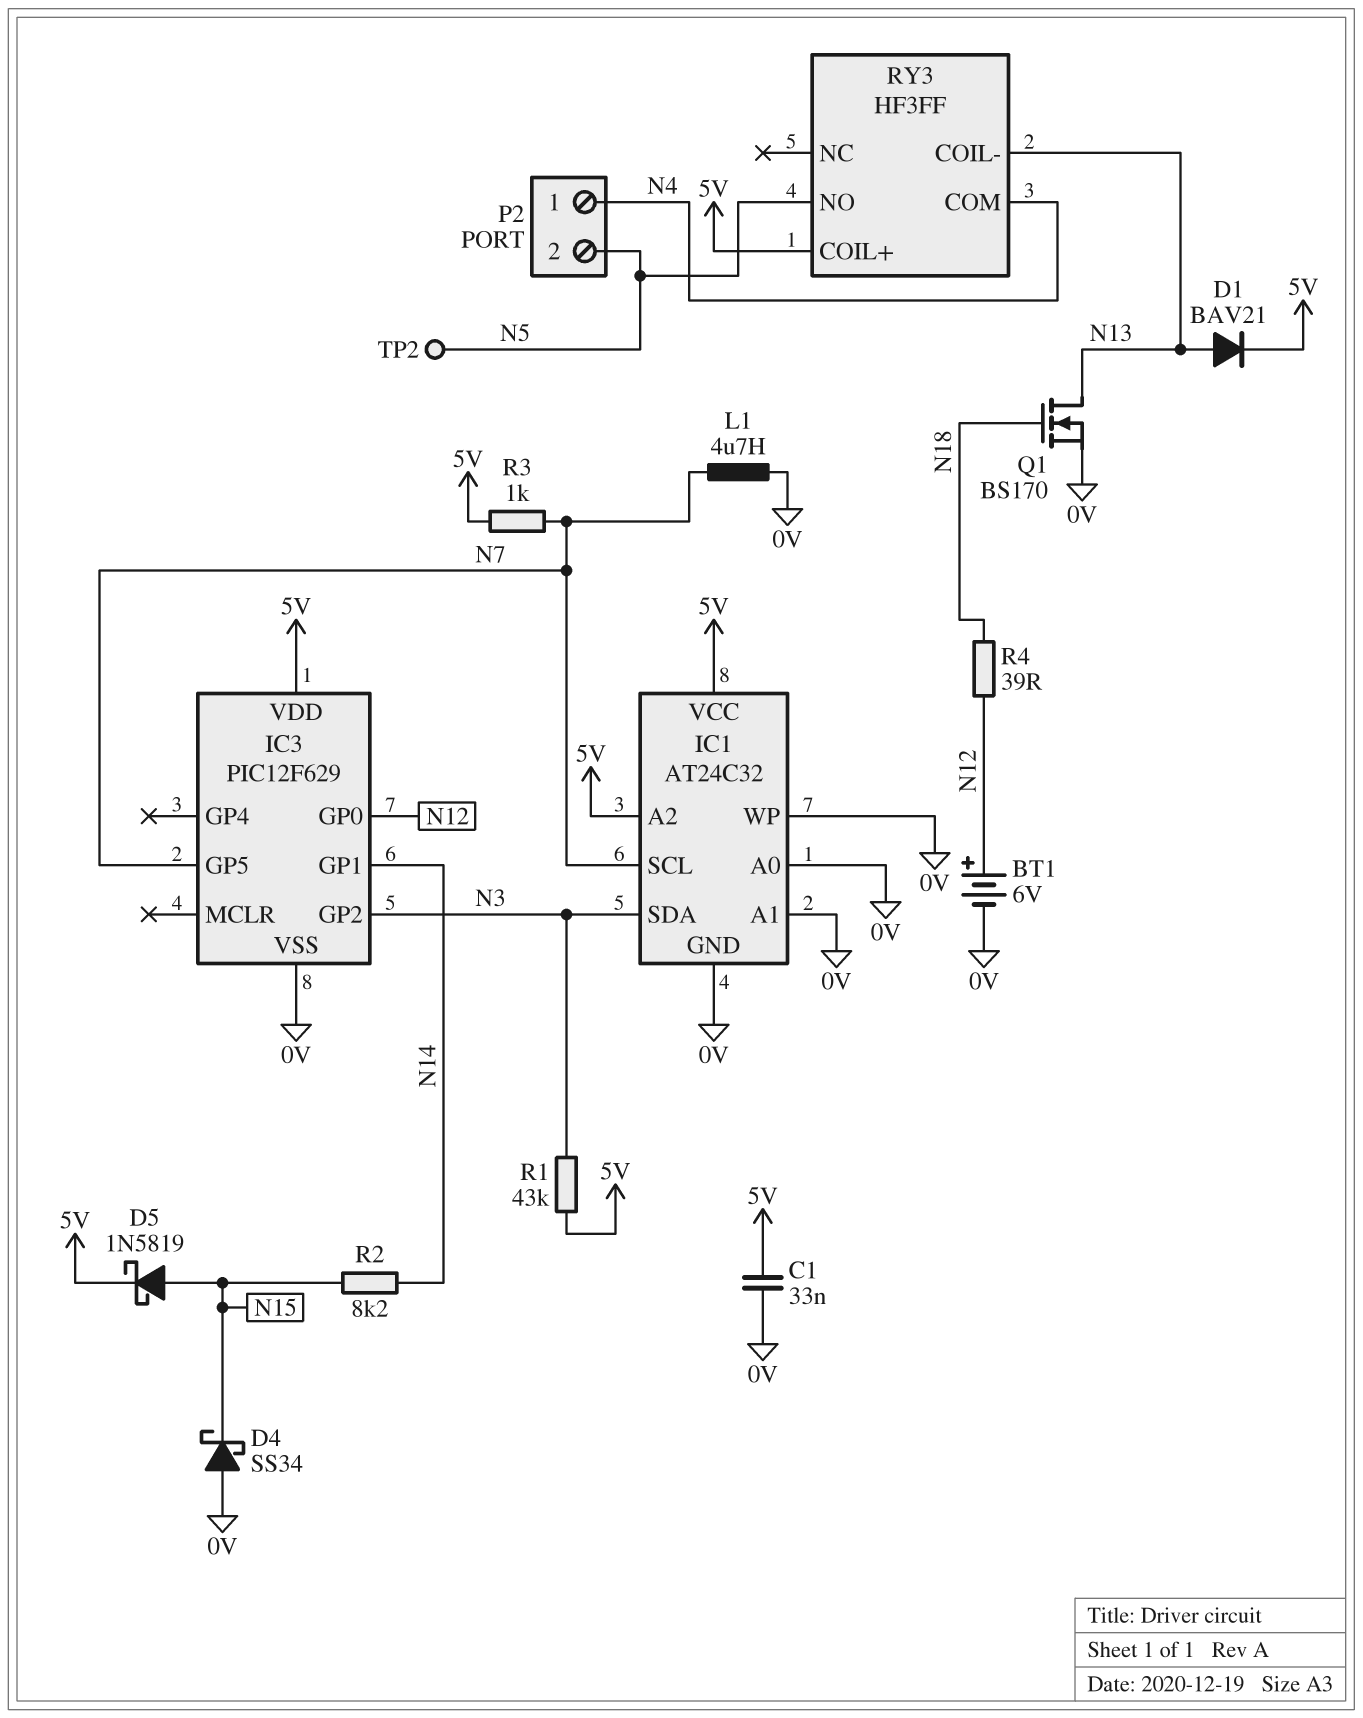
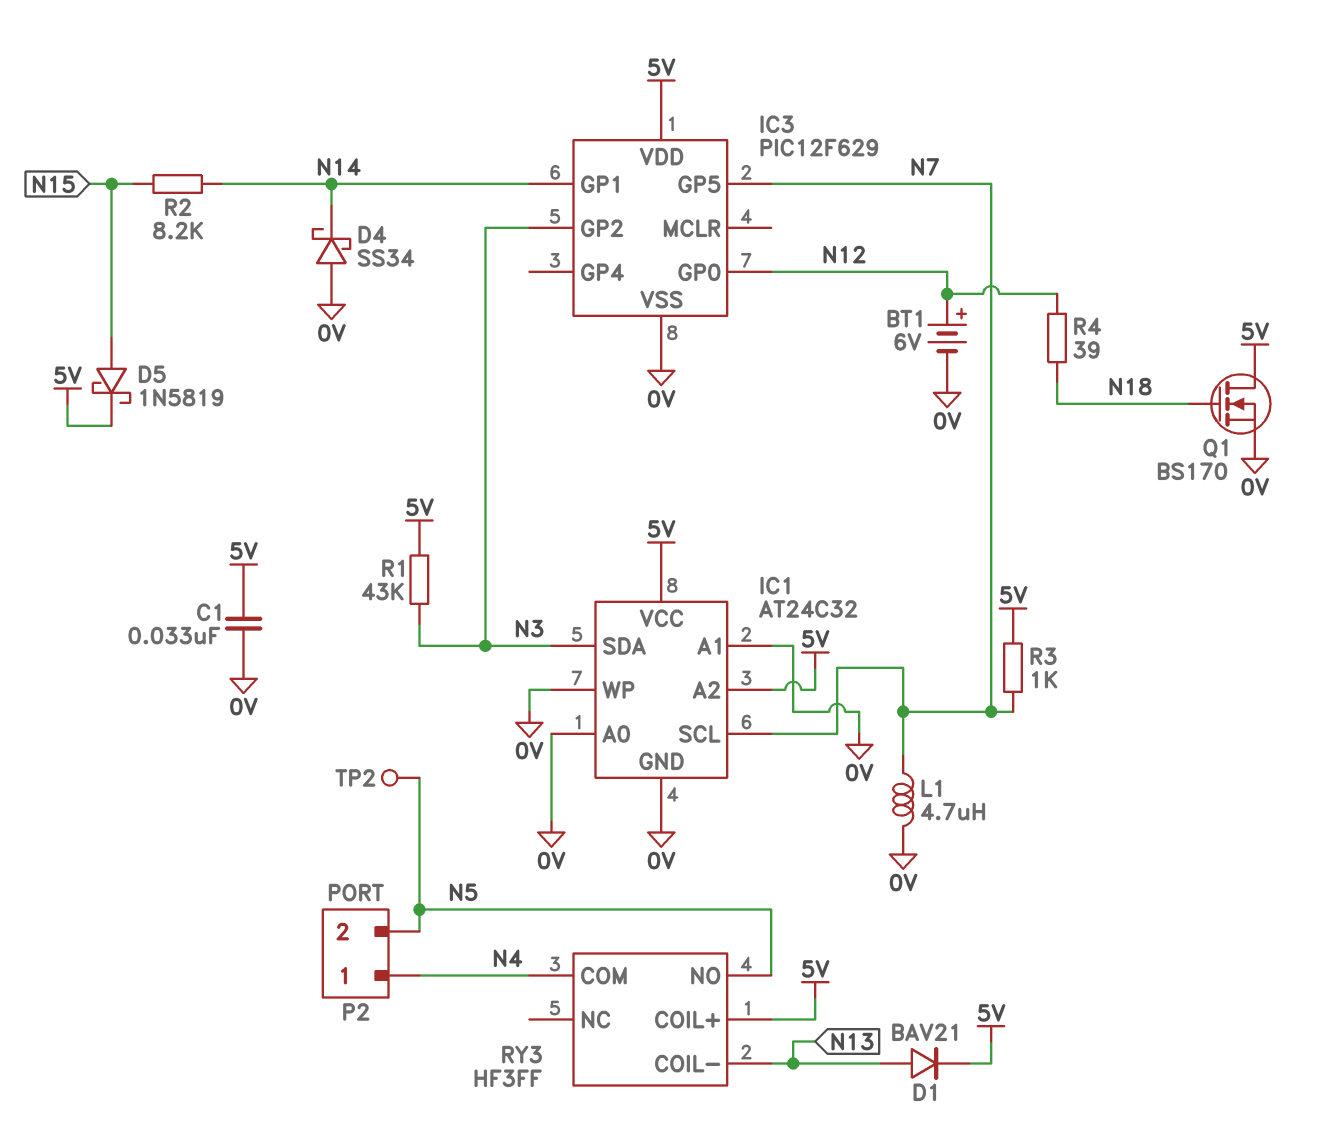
D4: schottky SS34 (A 0V, K N15) -> schottky SS34 (A 0V, K N14)
Q1: NMOS BS170 (G N18, D N13, S 0V) -> NMOS BS170 (G N18, D 5V, S 0V)

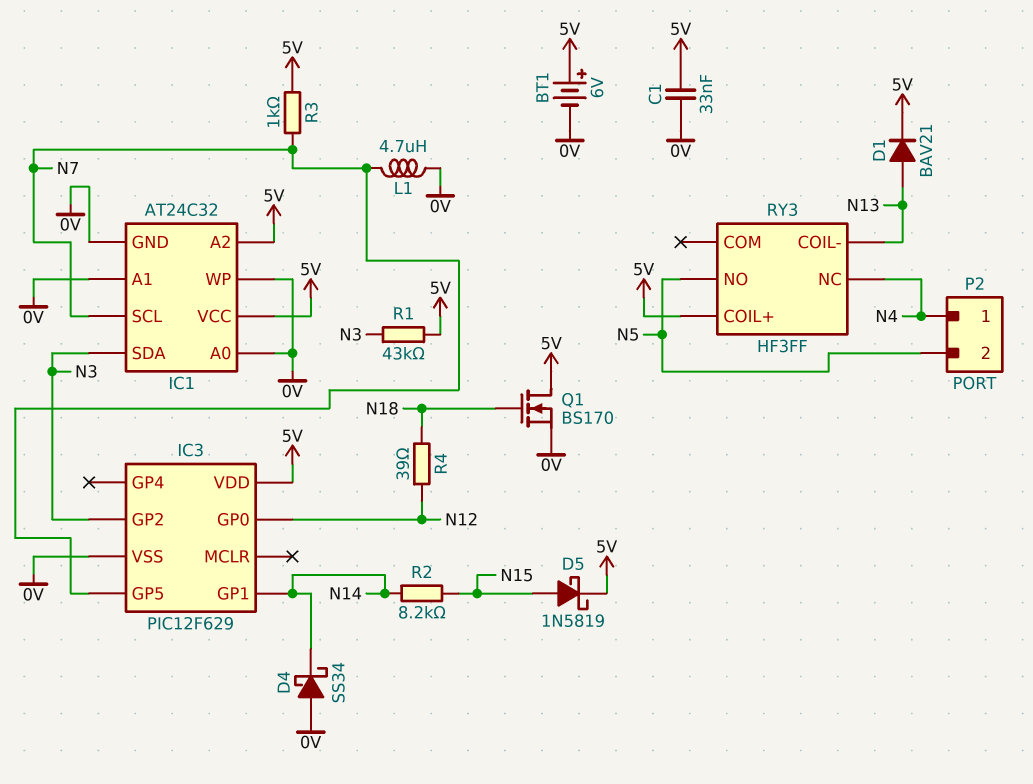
BT1: 6V (plus N12, minus 0V) -> 6V (plus 5V, minus 0V)
RY3 pin COM: N4 -> none
RY3 pin NC: none -> N4
TP2: test point (N5) -> none

